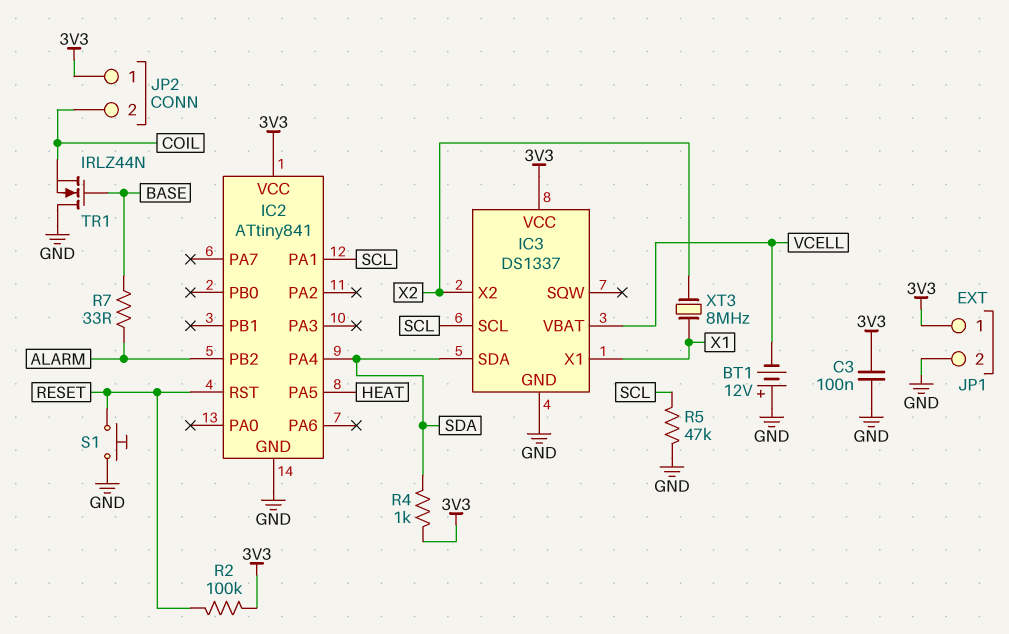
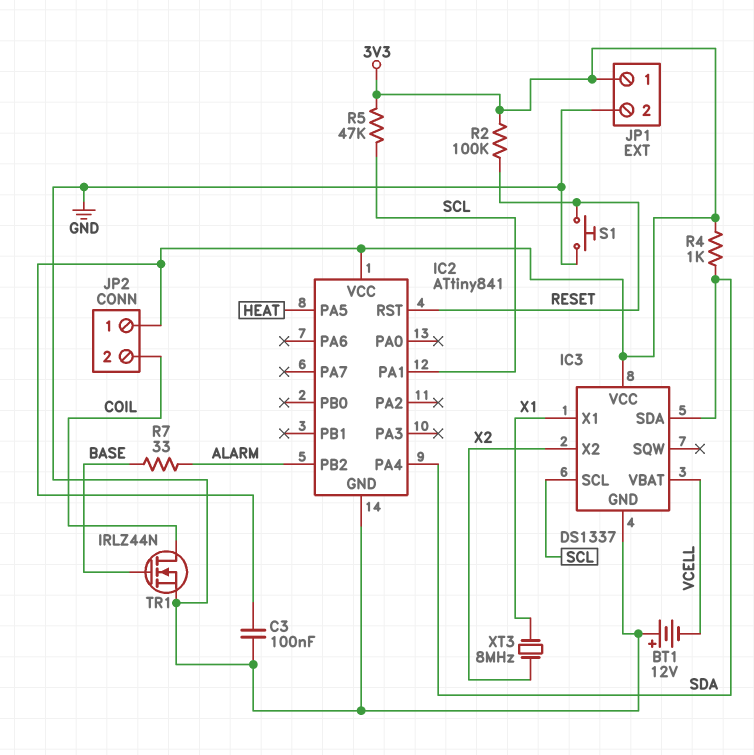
R5: 47k (GND, SCL) -> 47k (3V3, SCL)
TR1: NMOS IRLZ44N (G BASE, D GND, S COIL) -> NMOS IRLZ44N (G BASE, D COIL, S GND)

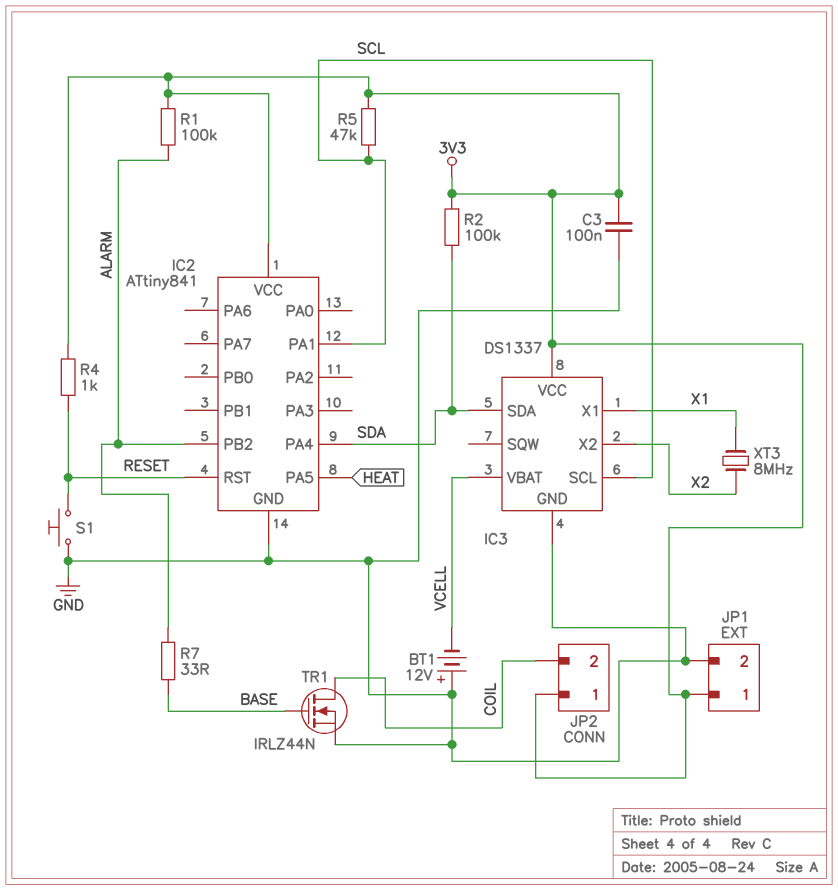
R1: none -> 100k (3V3, ALARM)
R2: 100k (3V3, RESET) -> 100k (3V3, SDA)
R4: 1k (3V3, SDA) -> 1k (3V3, RESET)

